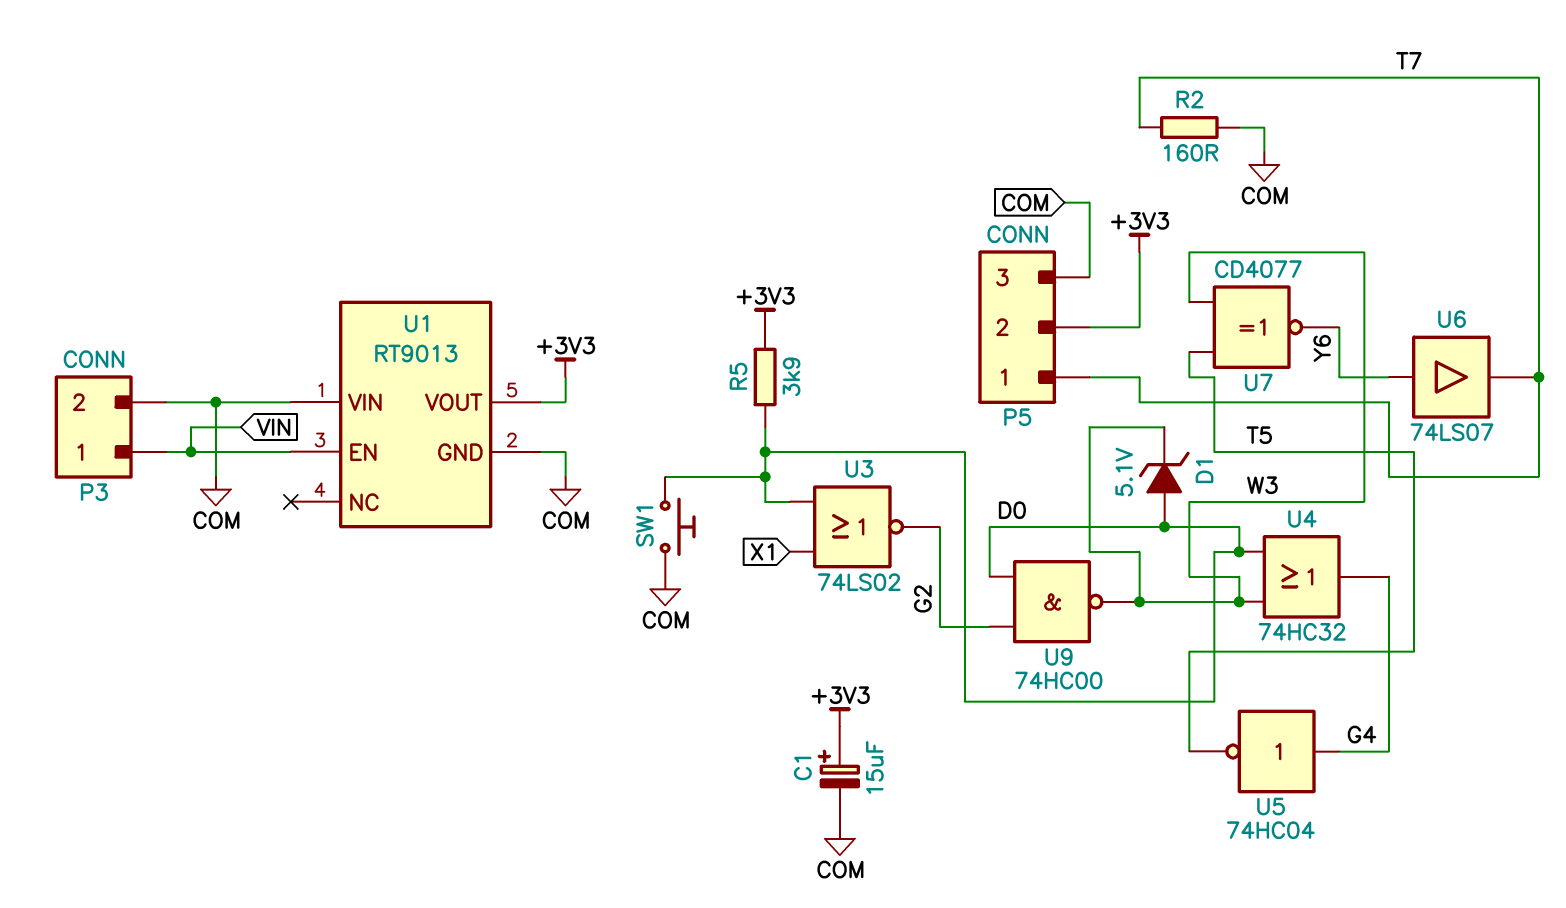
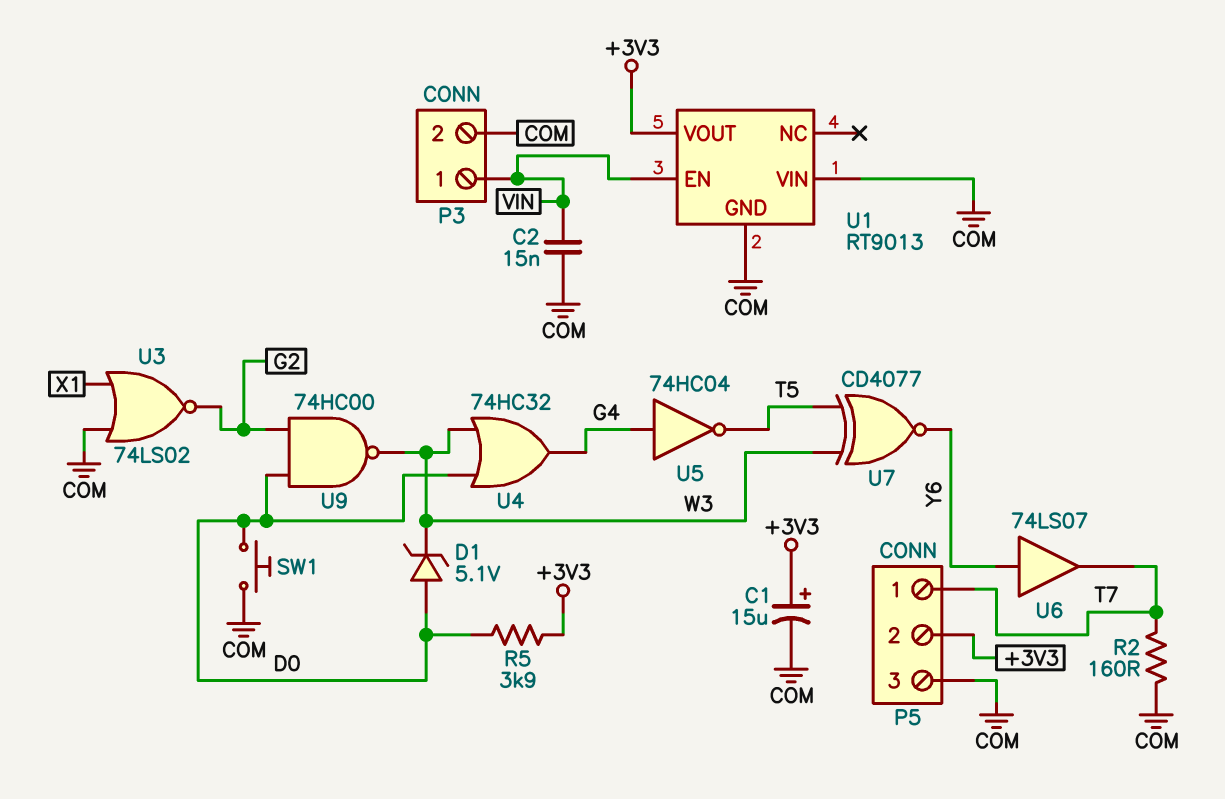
C2: none -> 15nF (COM, VIN)
U3: NOR 74LS02 (in D0, in X1, out G2) -> NOR 74LS02 (in COM, in X1, out G2)

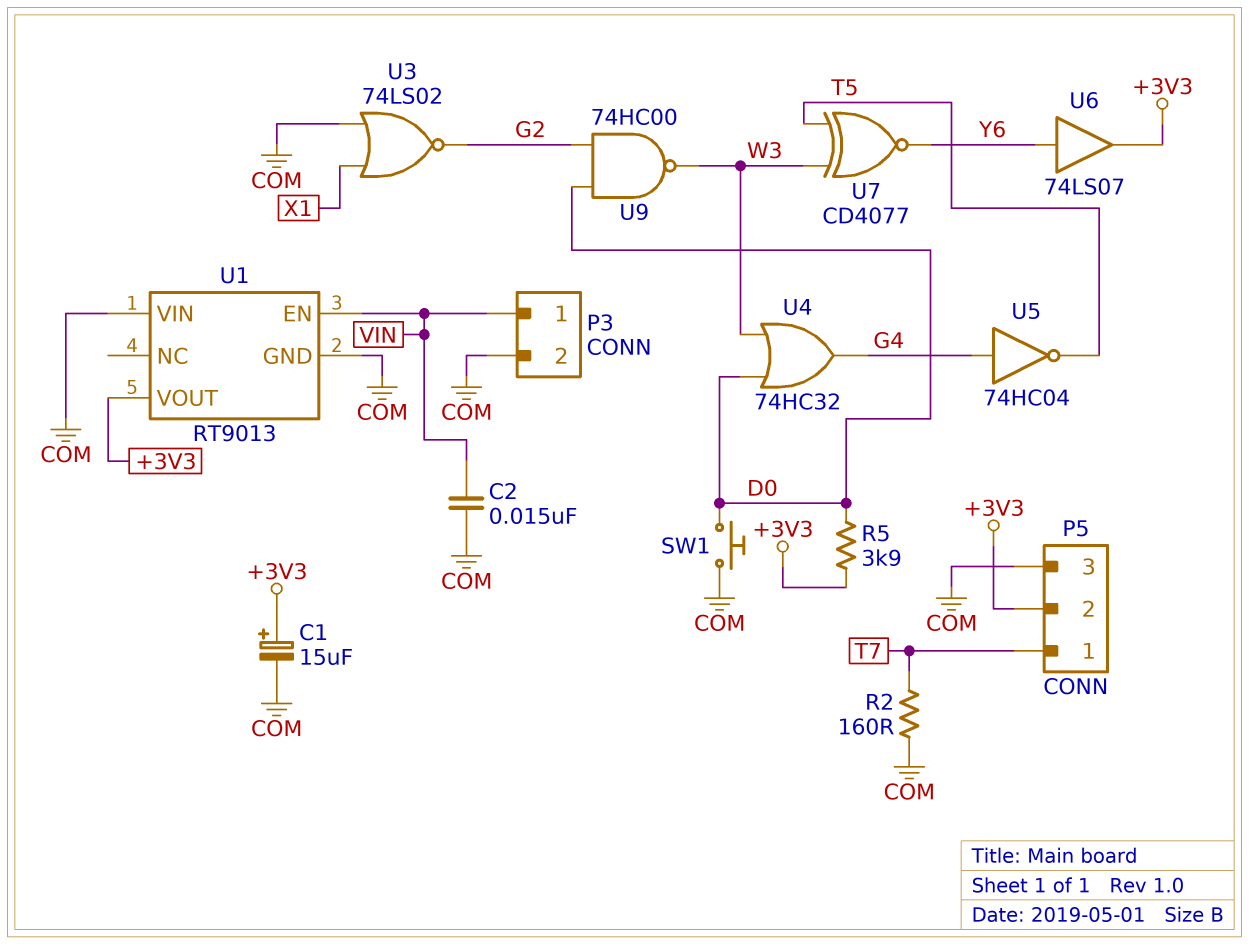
D1: zener 5.1V (A D0, K W3) -> none
U6: buffer 74LS07 (in Y6, out T7) -> buffer 74LS07 (in Y6, out +3V3)

